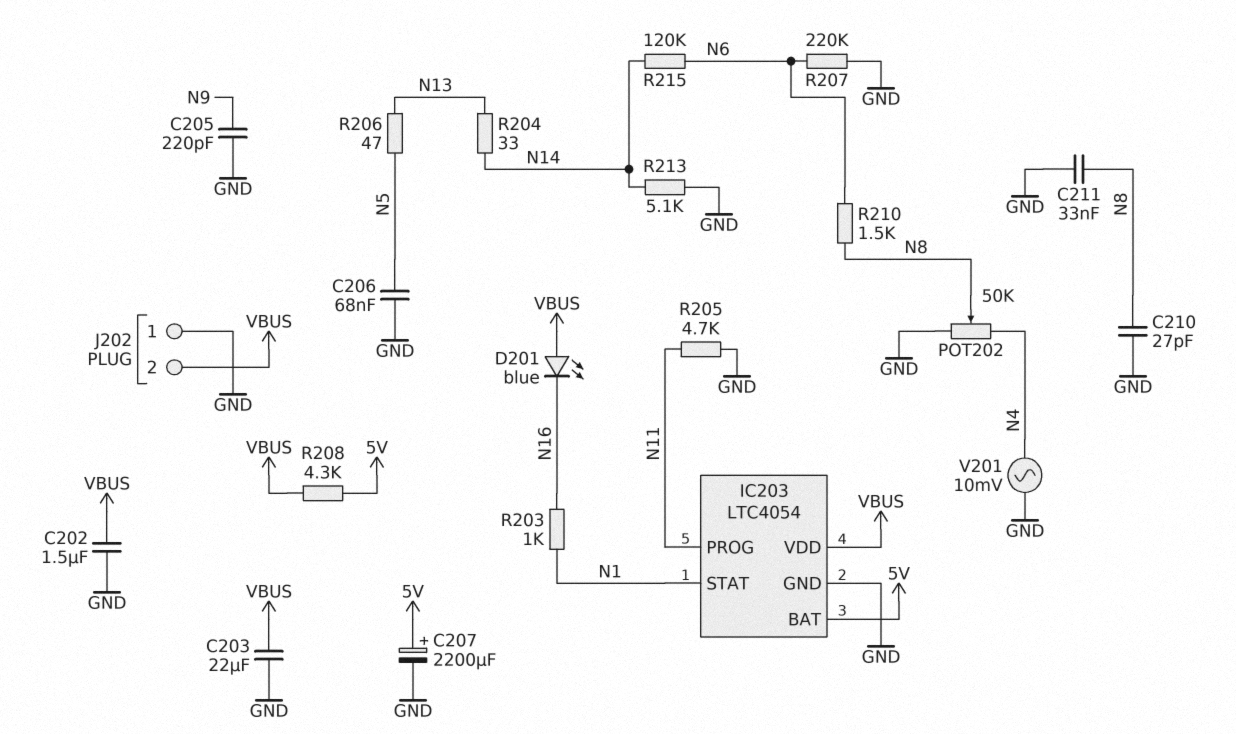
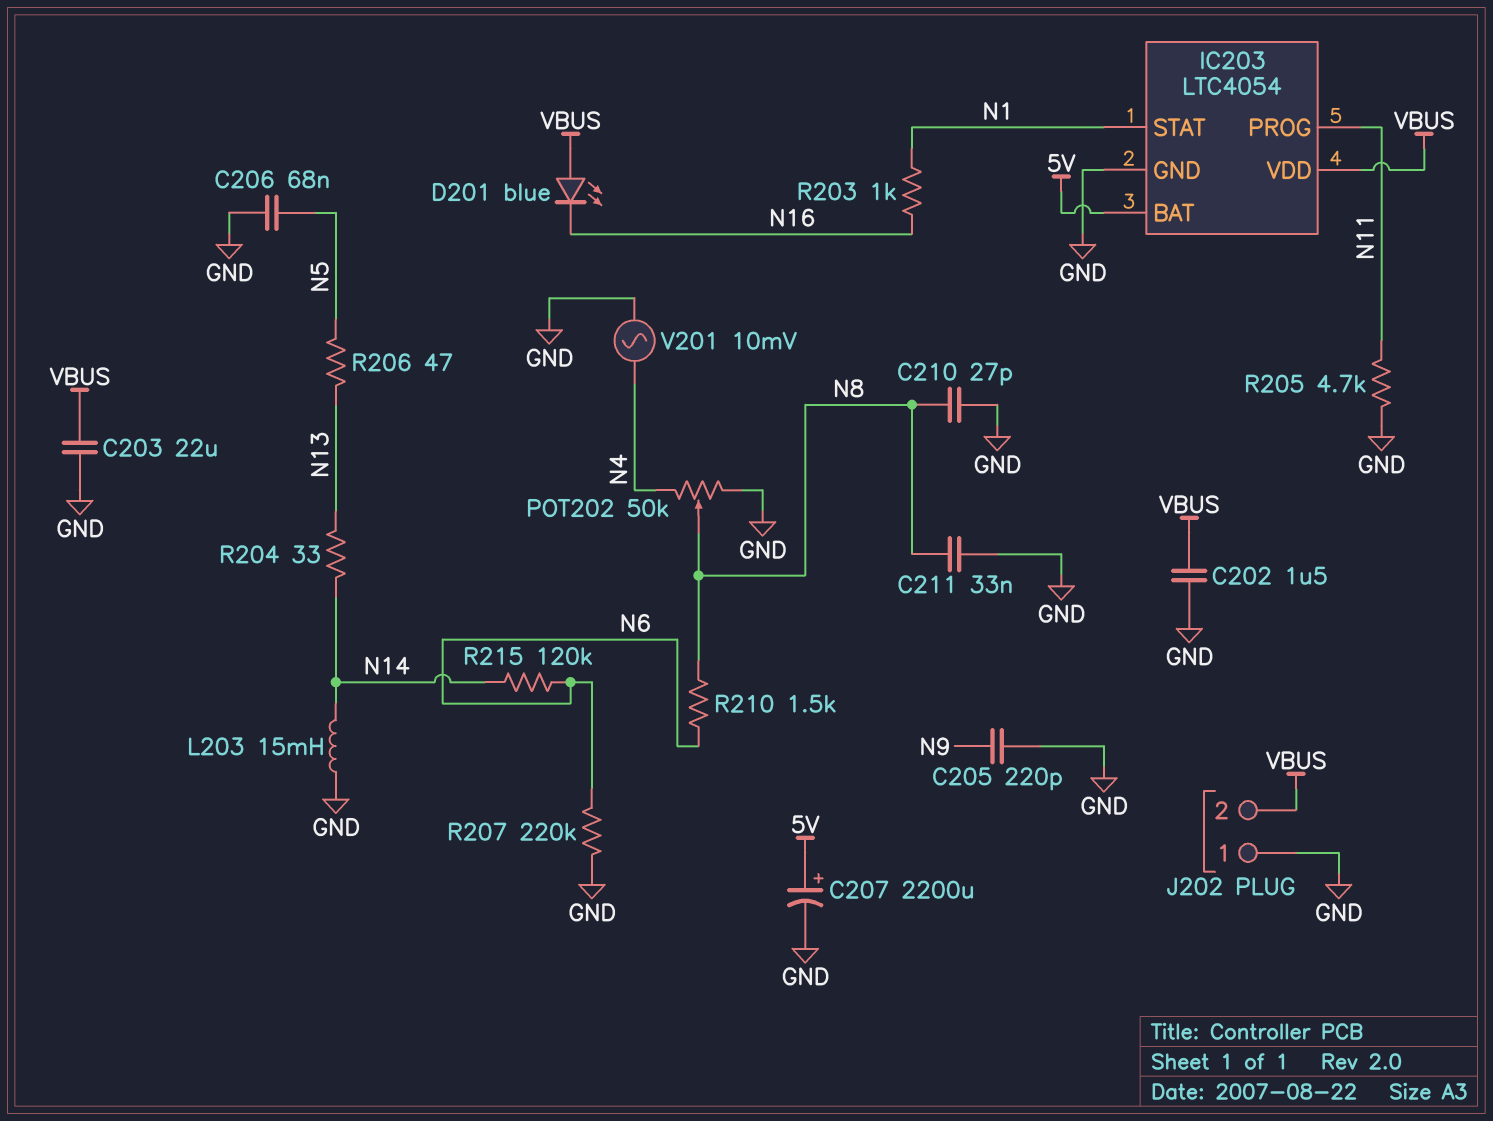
L203: none -> 15mH (GND, N14)
R208: 4.3k (5V, VBUS) -> none
R213: 5.1k (GND, N14) -> none

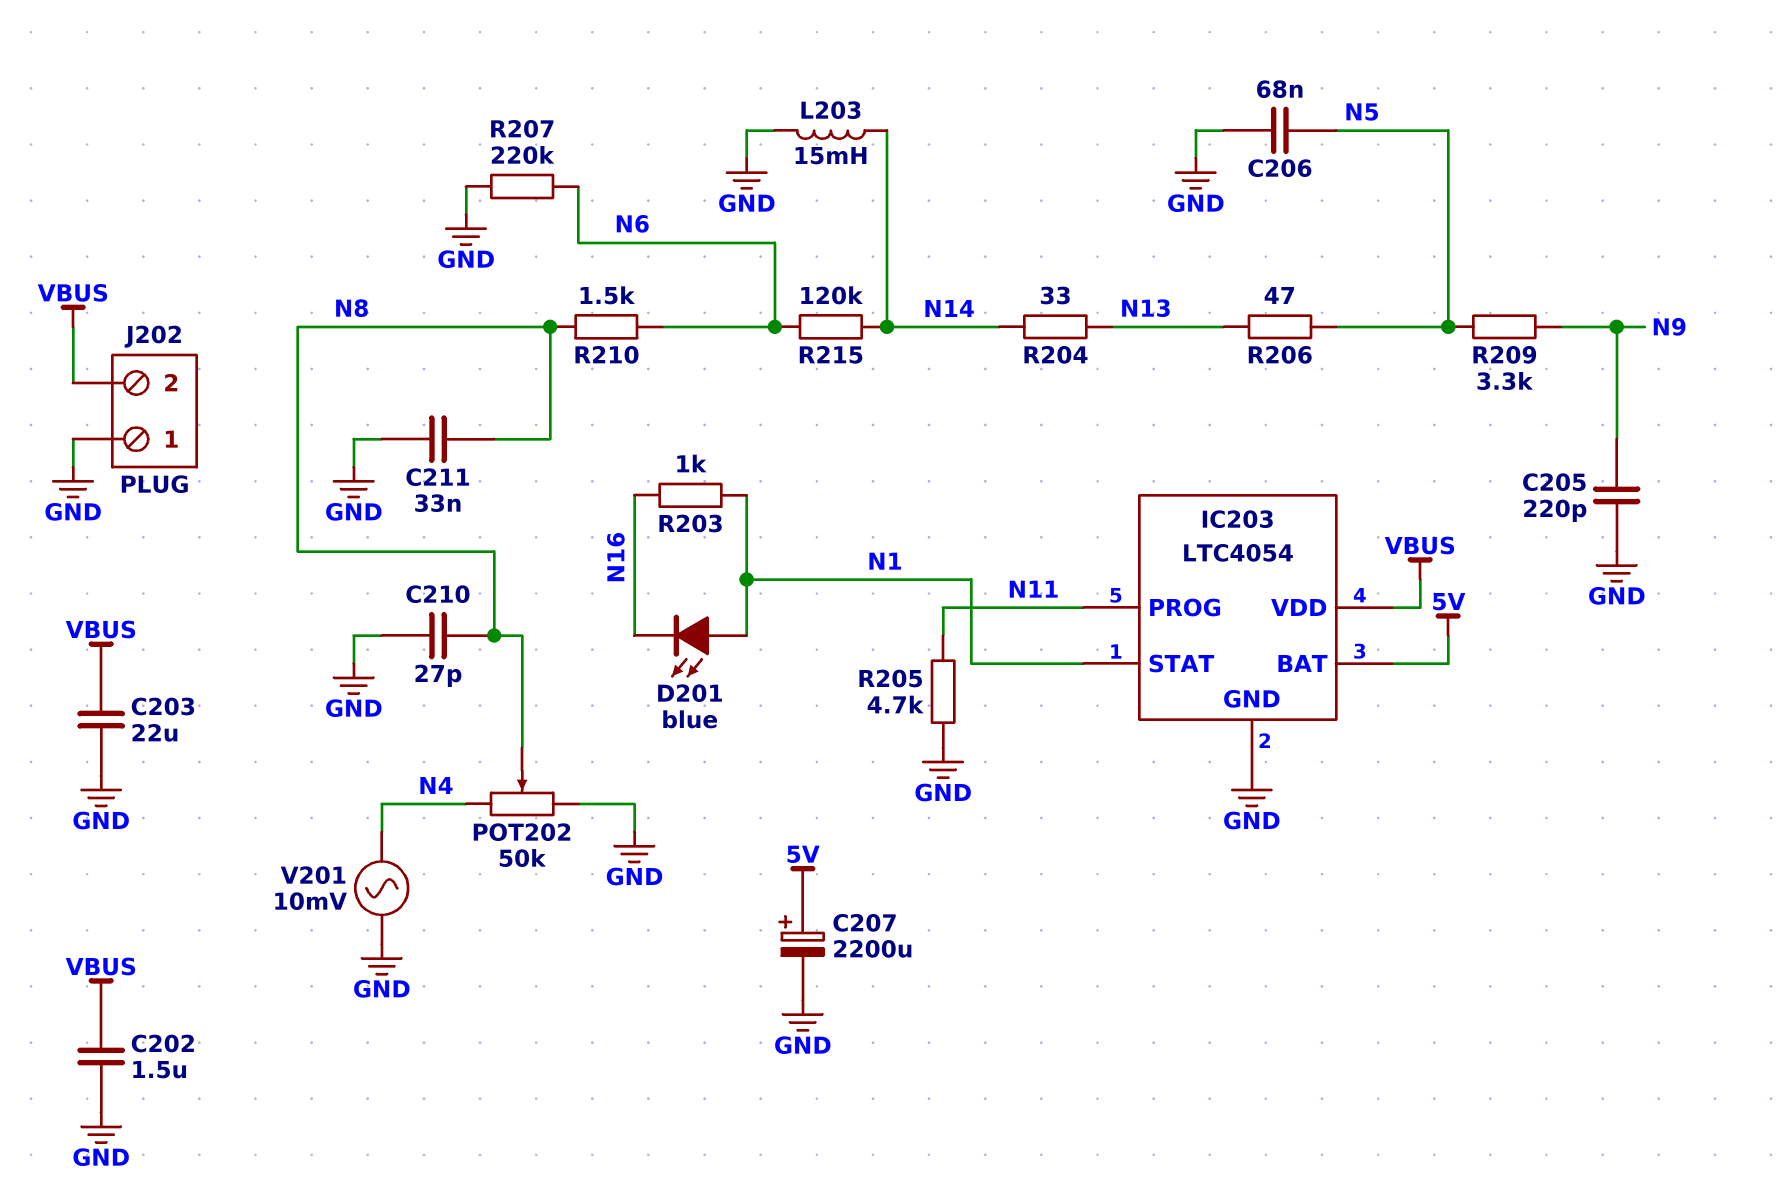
D201: LED blue (A VBUS, K N16) -> LED blue (A N1, K N16)
R209: none -> 3.3k (N5, N9)

